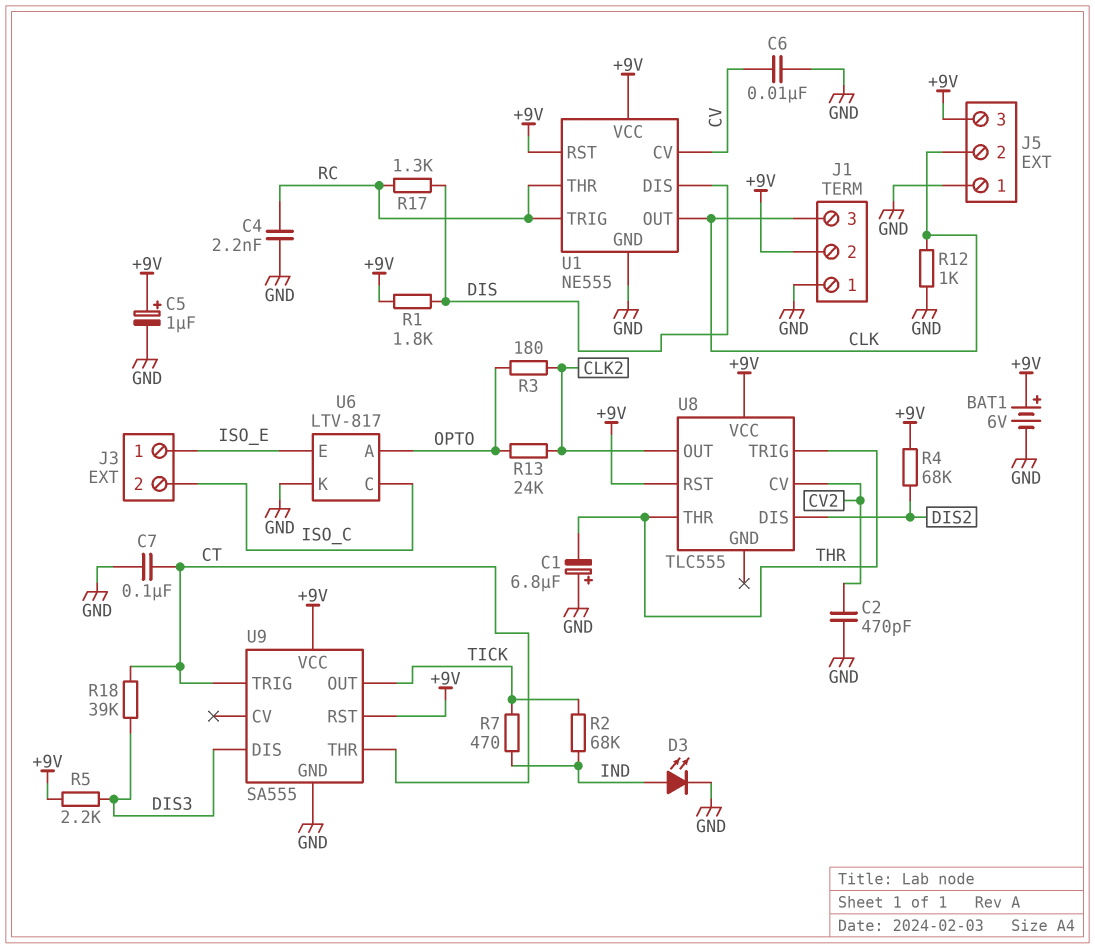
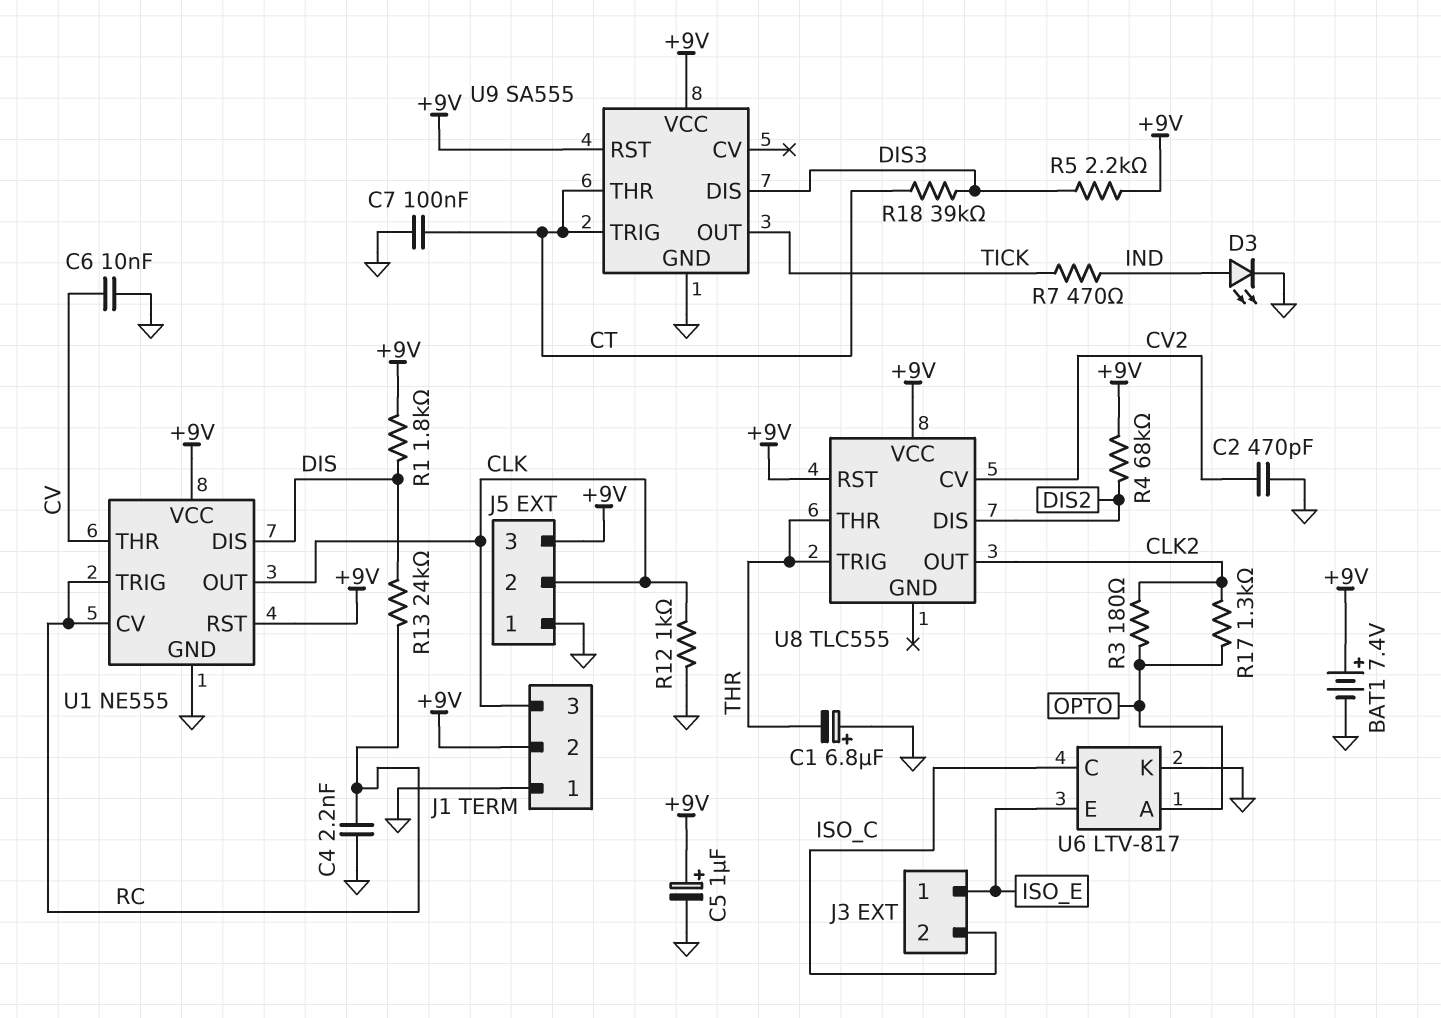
BAT1: 6V (plus +9V, minus GND) -> 7.4V (plus +9V, minus GND)
R2: 68k (IND, TICK) -> none
R13: 24k (CLK2, OPTO) -> 24k (DIS, RC)
R17: 1.3k (DIS, RC) -> 1.3k (CLK2, OPTO)
U1 pin CV: CV -> RC
U1 pin THR: RC -> CV

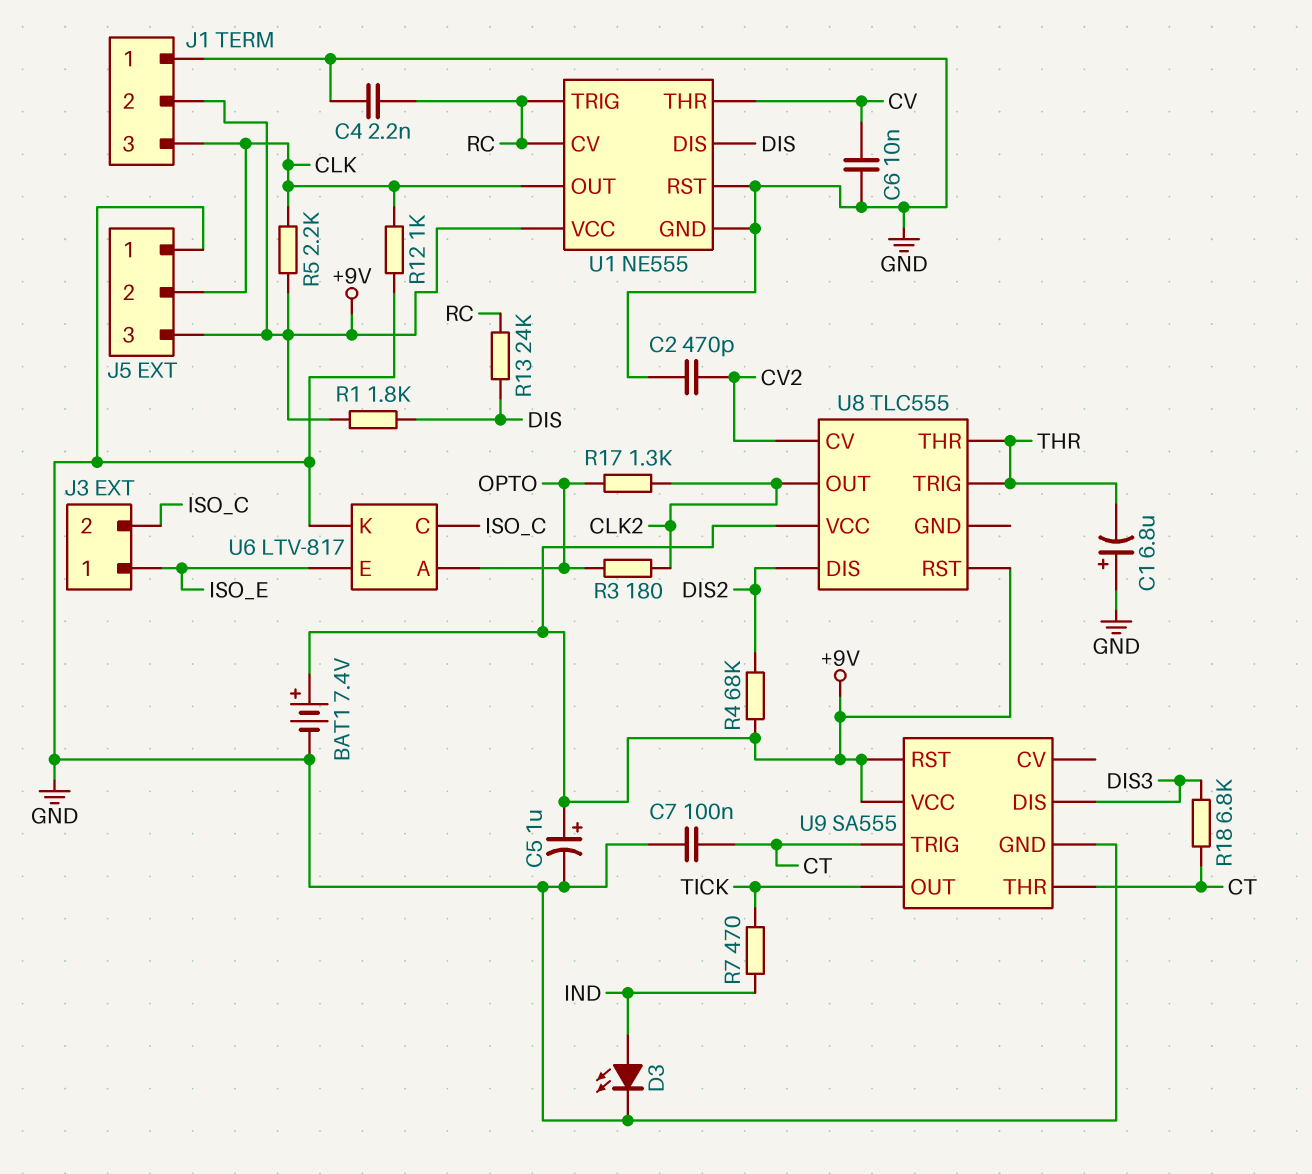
R5: 2.2k (+9V, DIS3) -> 2.2k (+9V, CLK)
R18: 39k (CT, DIS3) -> 6.8k (CT, DIS3)
U1 pin RST: +9V -> GND

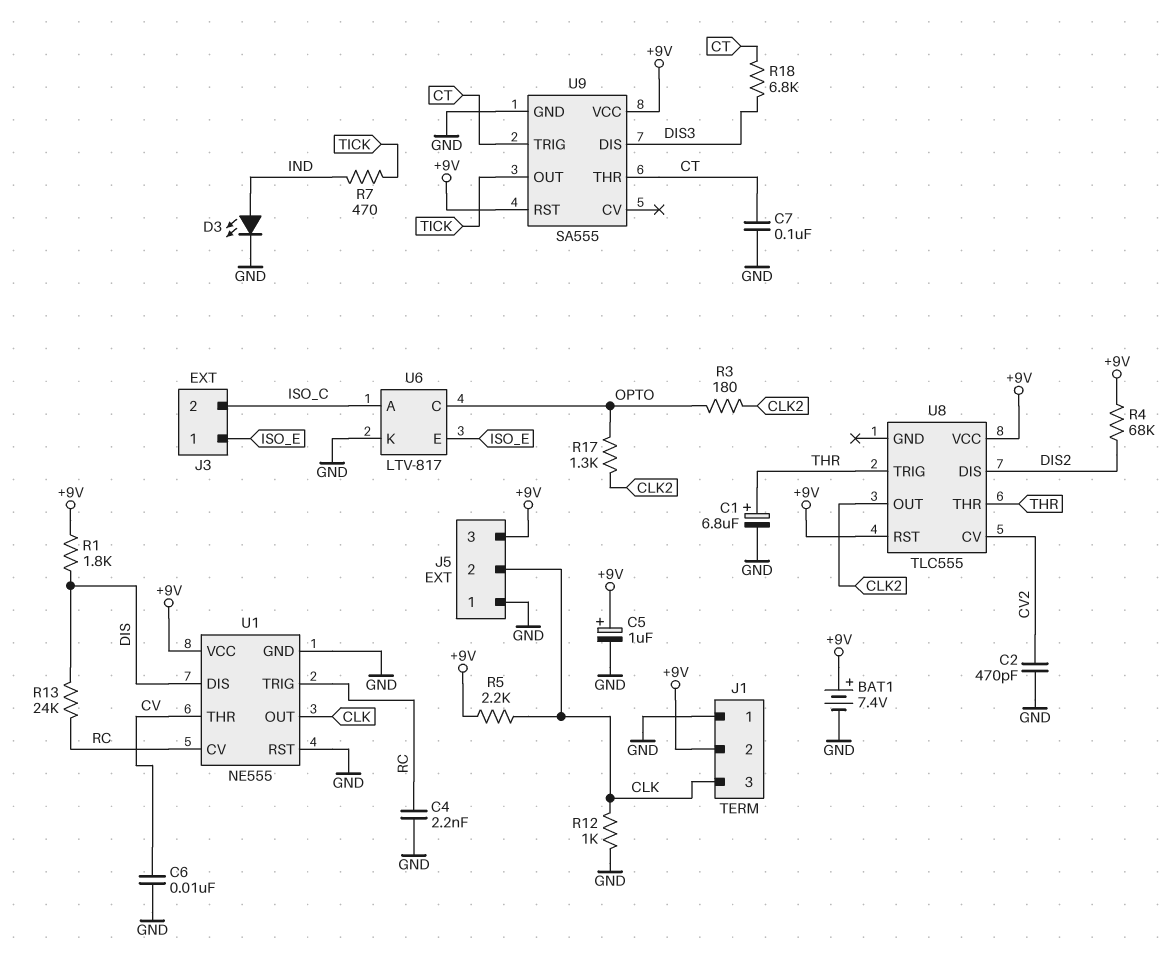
C1: 6.8uF (plus GND, minus THR) -> 6.8uF (plus THR, minus GND)
U6 pin A: OPTO -> ISO_C
U6 pin C: ISO_C -> OPTO

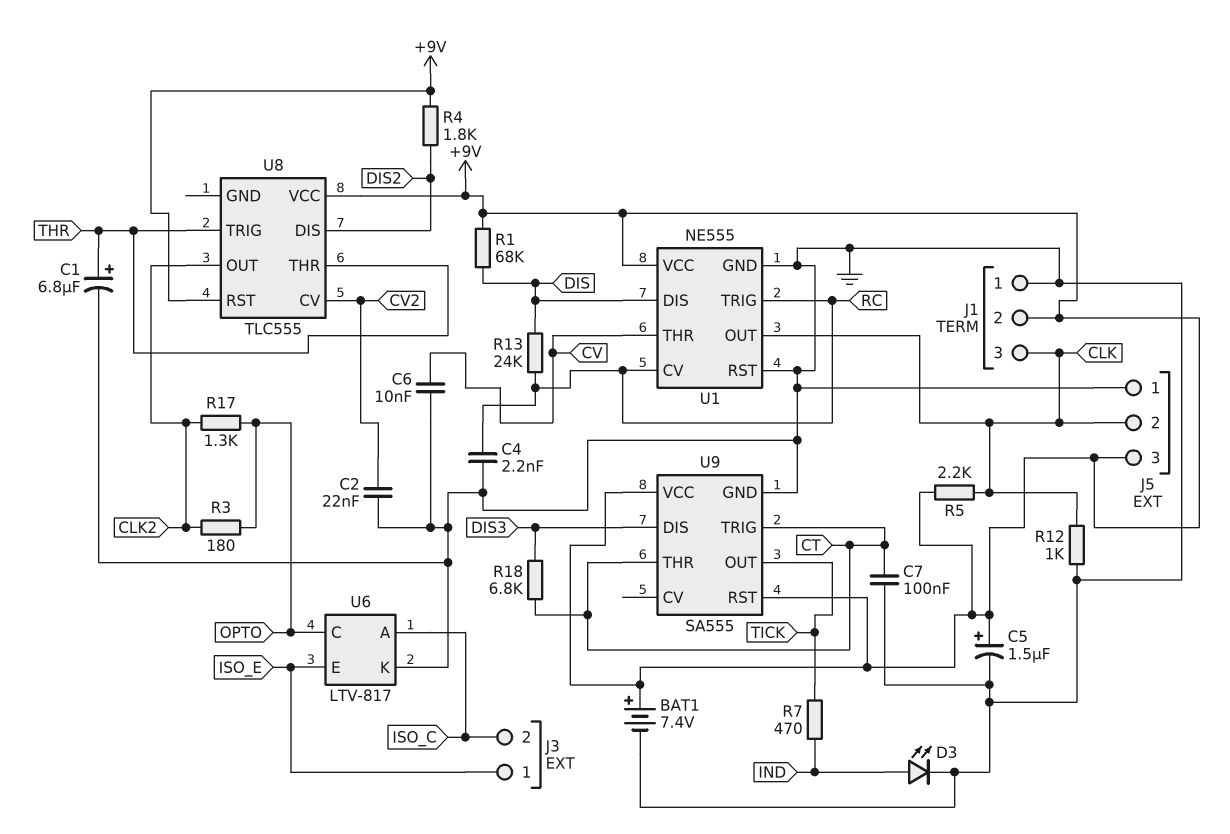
C2: 470pF (CV2, GND) -> 22nF (CV2, GND)
C5: 1uF (plus +9V, minus GND) -> 1.5uF (plus +9V, minus GND)
R1: 1.8k (+9V, DIS) -> 68k (+9V, DIS)
R4: 68k (+9V, DIS2) -> 1.8k (+9V, DIS2)

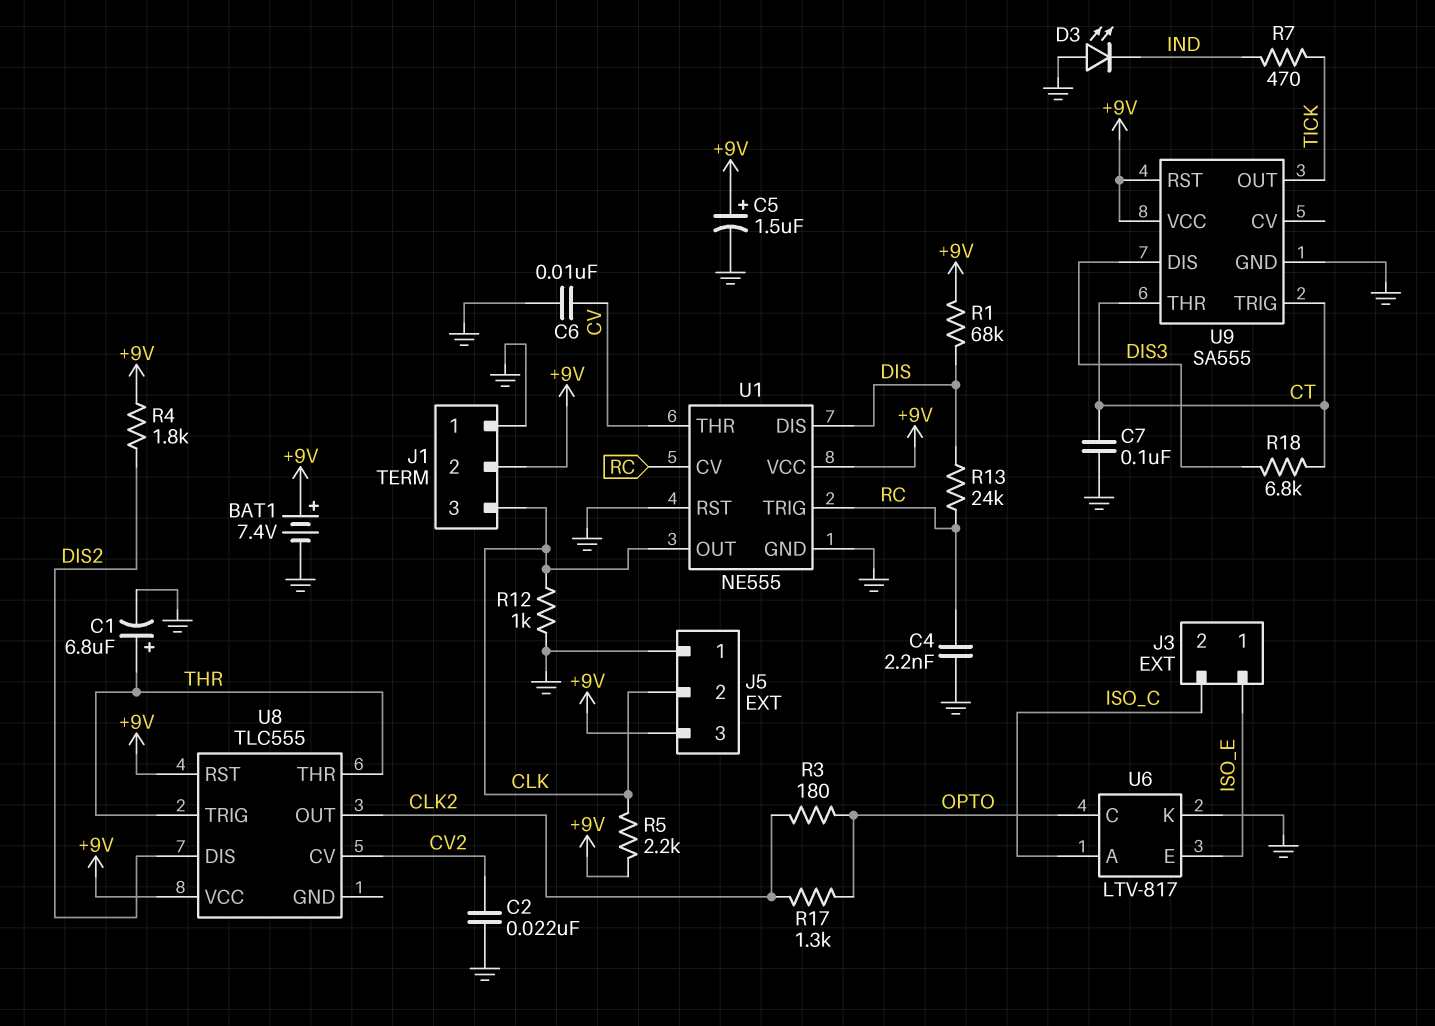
D3: LED (A IND, K GND) -> LED (A GND, K IND)

